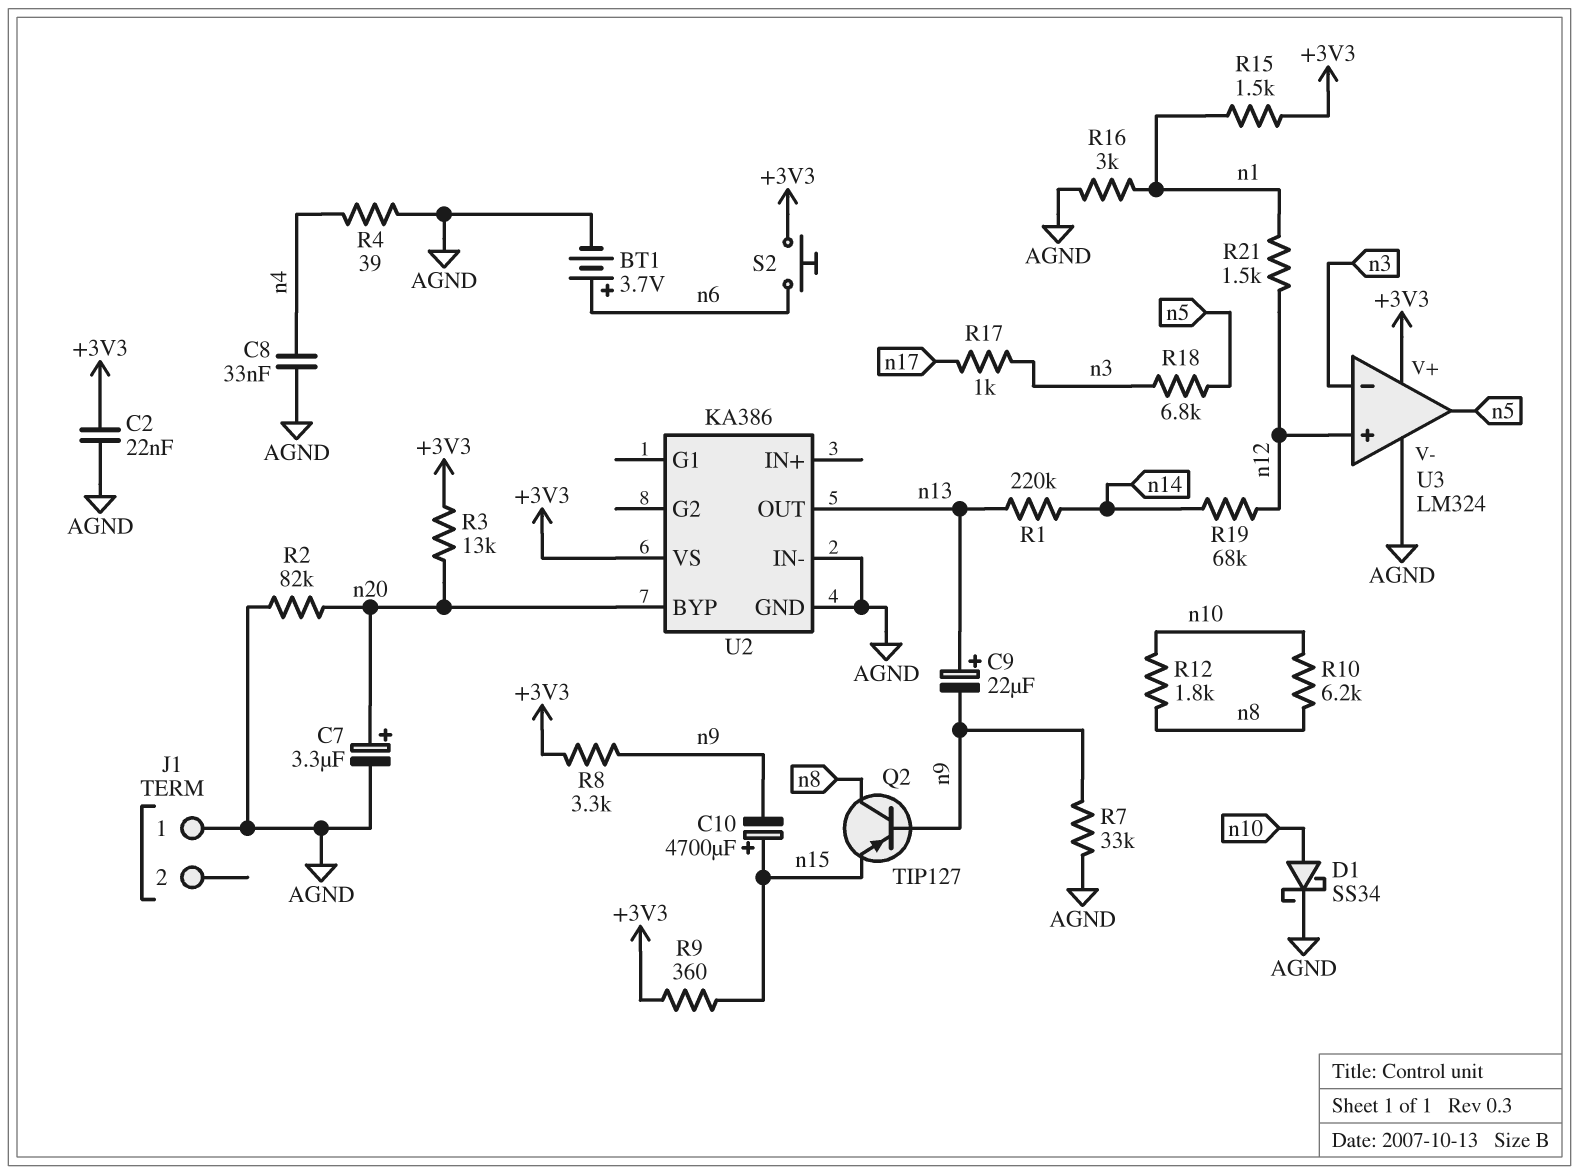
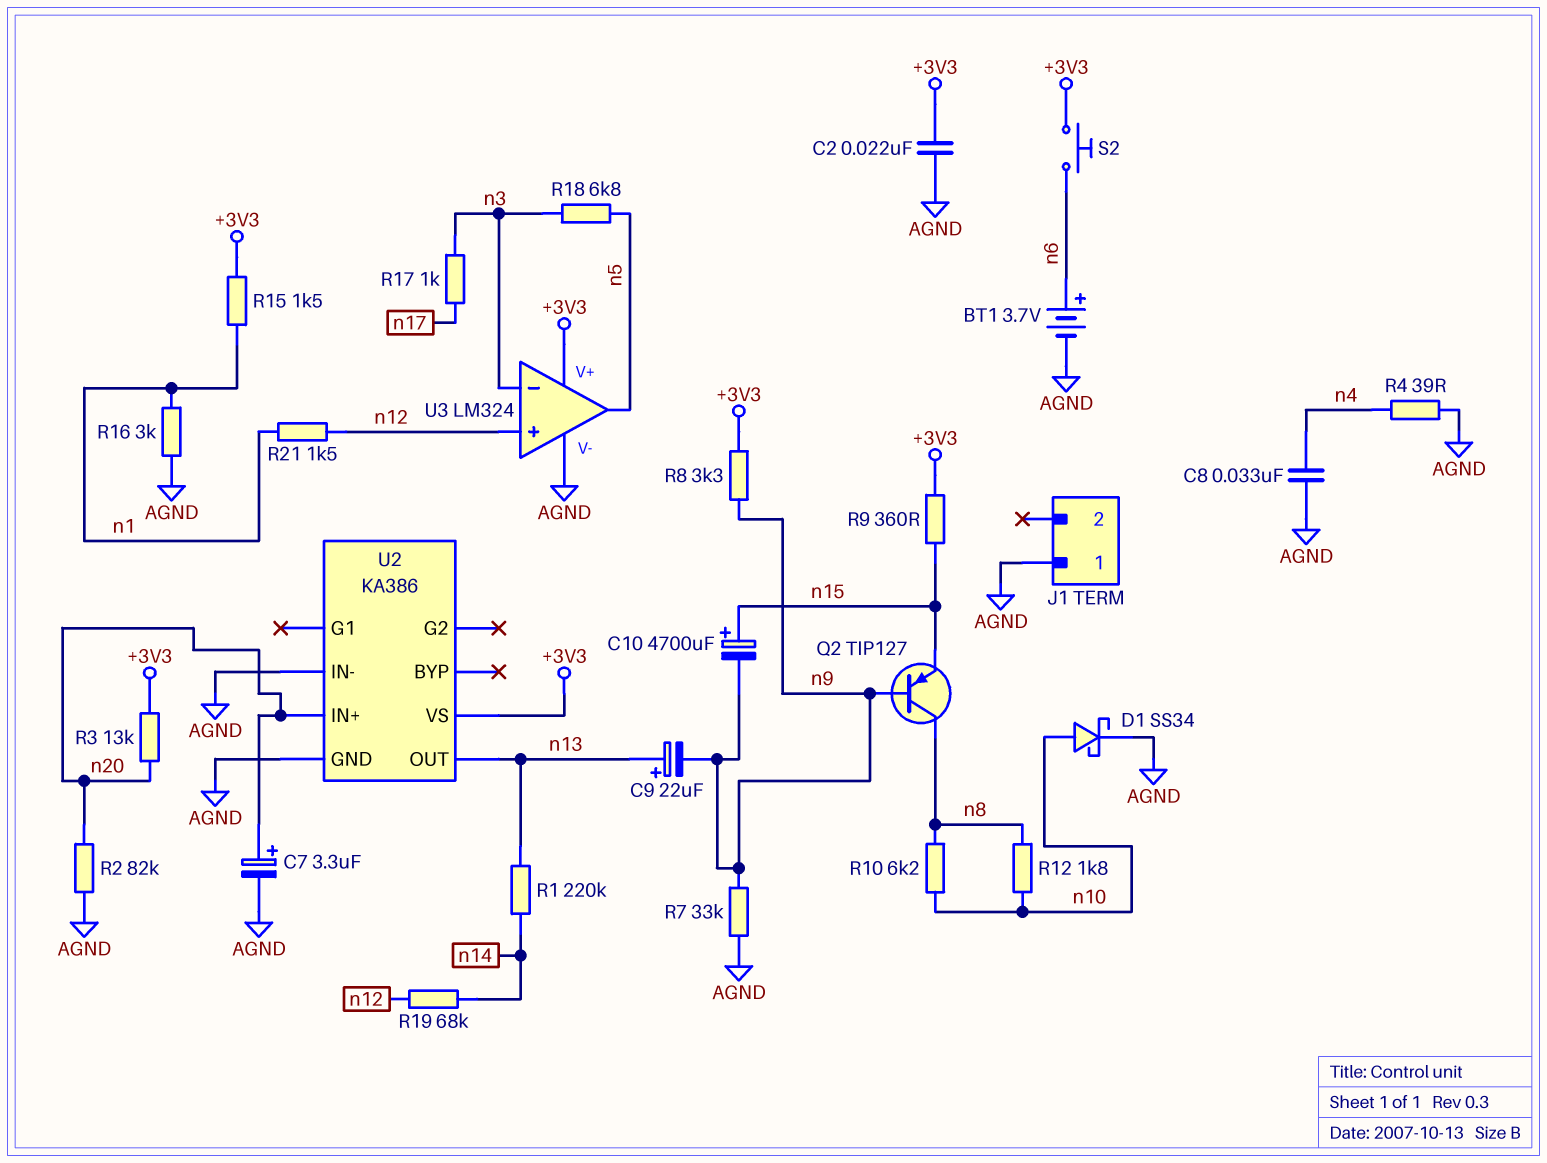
U2 pin BYP: n20 -> none
U2 pin IN+: none -> n20

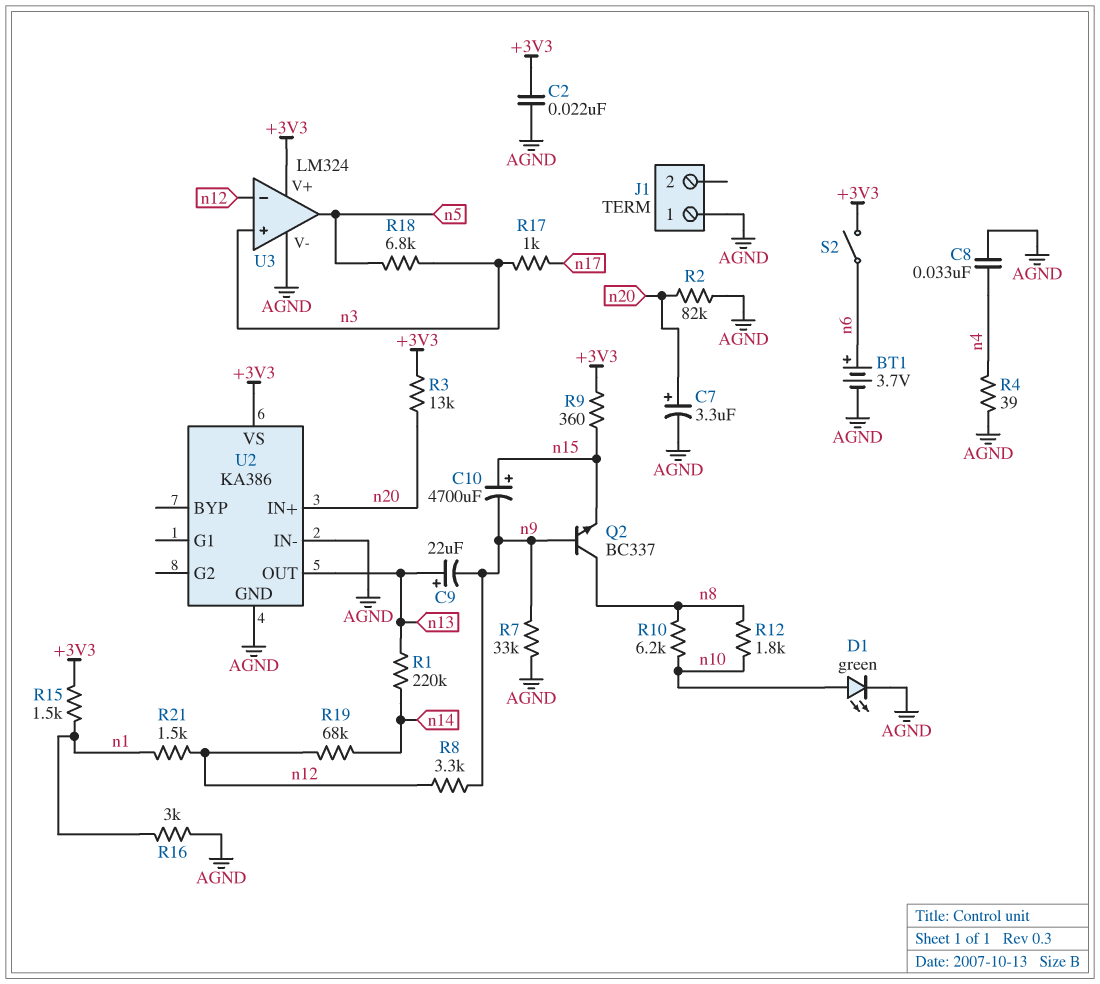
D1: schottky SS34 (A n10, K AGND) -> LED green (A n10, K AGND)
Q2: PNP TIP127 (B n9, C n8, E n15) -> NPN BC337 (B n9, C n8, E n15)
R8: 3.3k (+3V3, n9) -> 3.3k (n9, n12)
S2: button (+3V3, n6) -> switch (+3V3, n6)
U3 pin in+: n12 -> n3
U3 pin in-: n3 -> n12

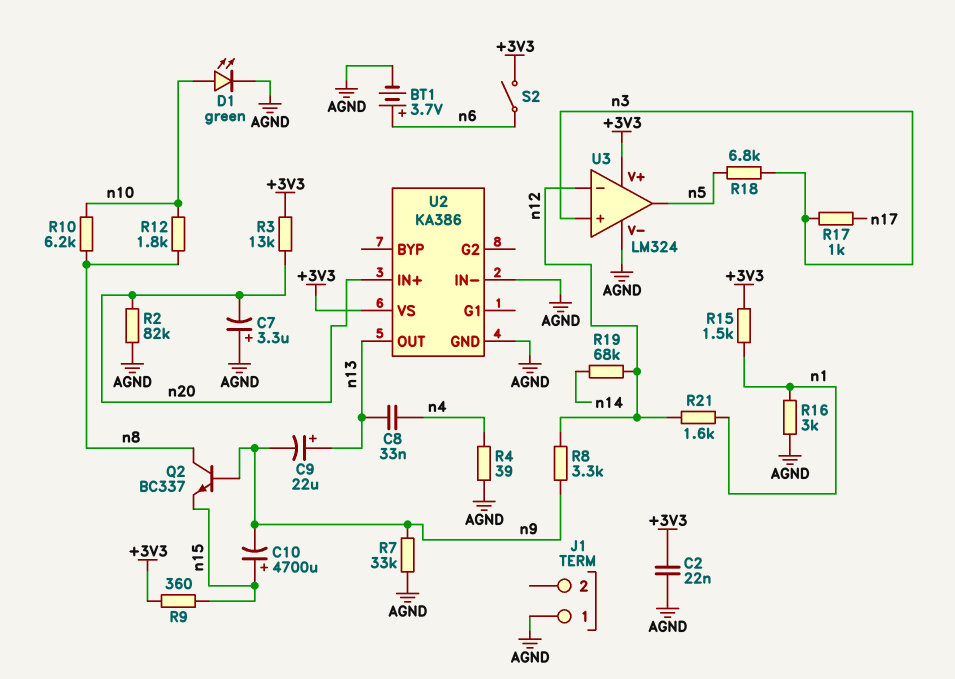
C7: 3.3uF (plus n20, minus AGND) -> 3.3uF (plus AGND, minus n20)
C8: 33nF (AGND, n4) -> 33nF (n4, n13)
R1: 220k (n13, n14) -> none
R21: 1.5k (n1, n12) -> 1.6k (n1, n12)

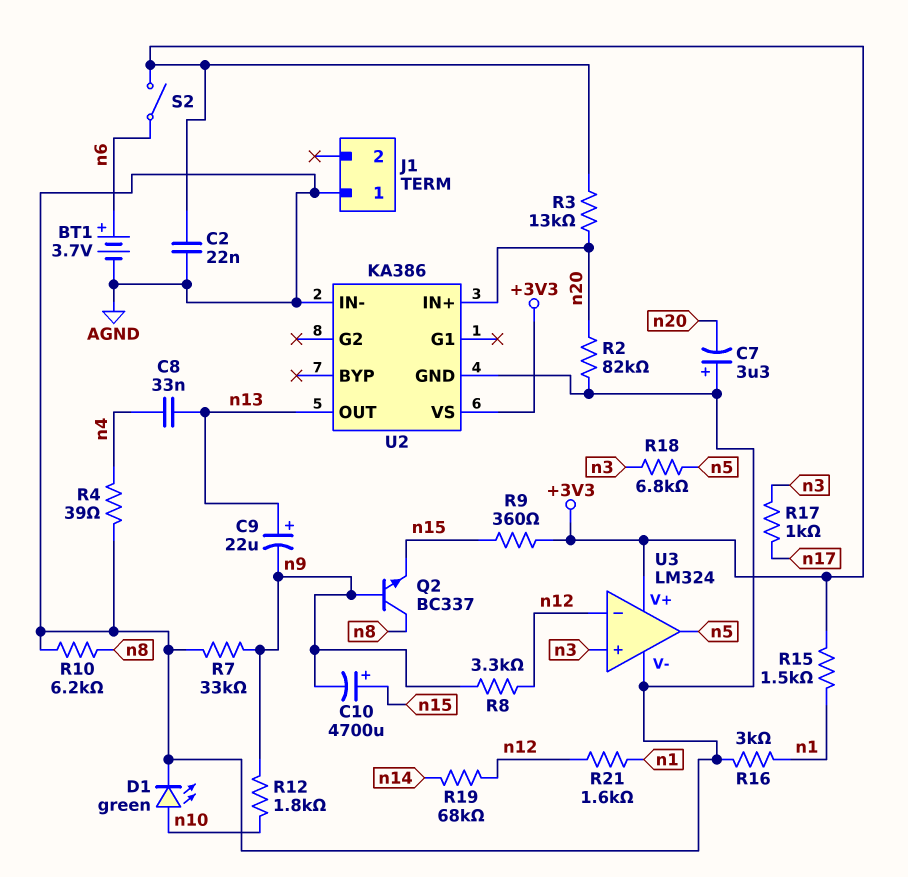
R10: 6.2k (n8, n10) -> 6.2k (AGND, n8)
R12: 1.8k (n8, n10) -> 1.8k (n9, n10)

